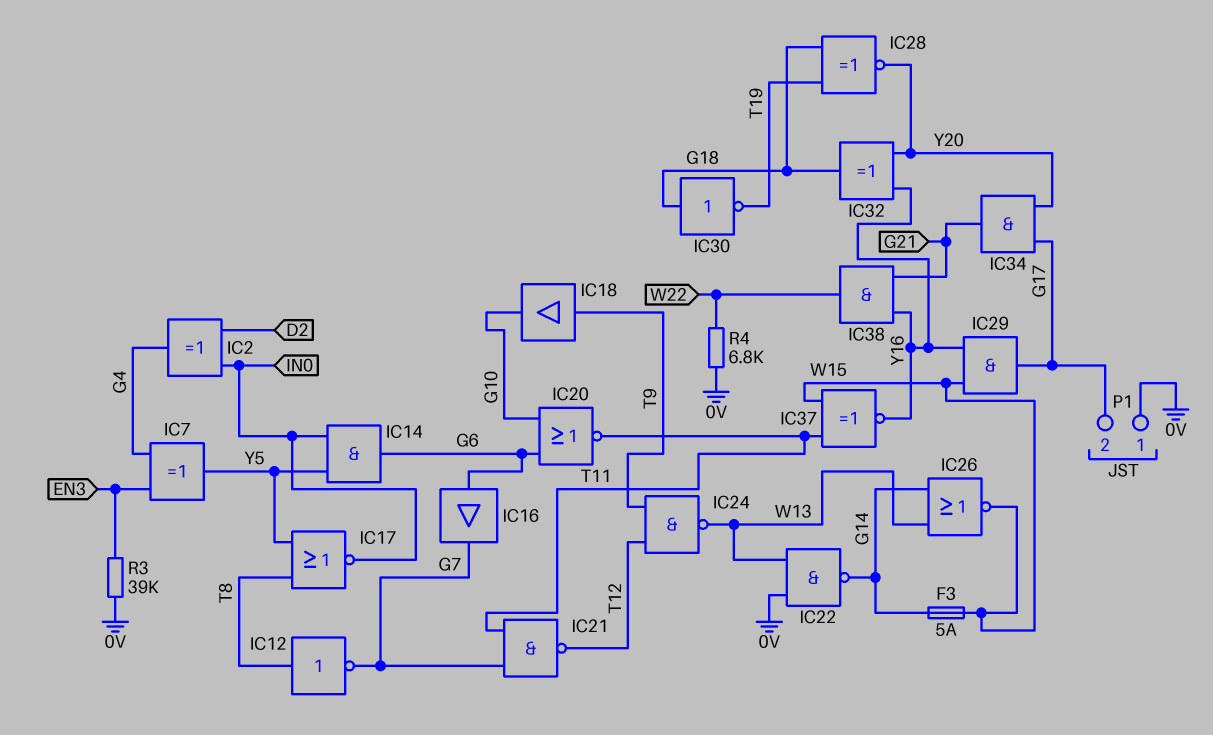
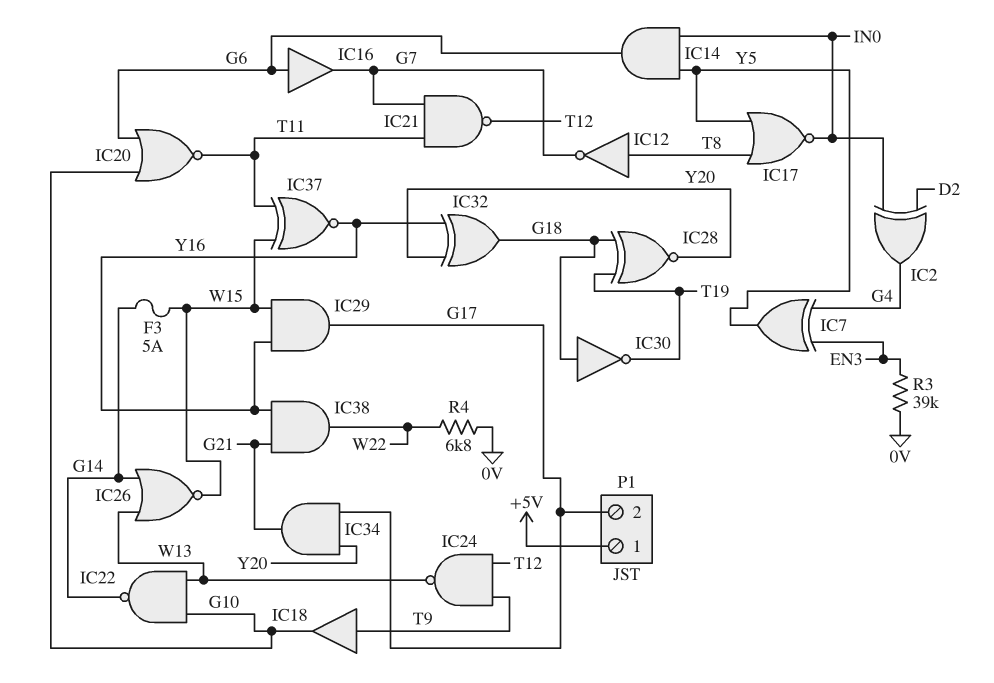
IC22: NAND (in 0V, in W13, out G14) -> NAND (in G10, in W13, out G14)
P1 pin 1: 0V -> +5V

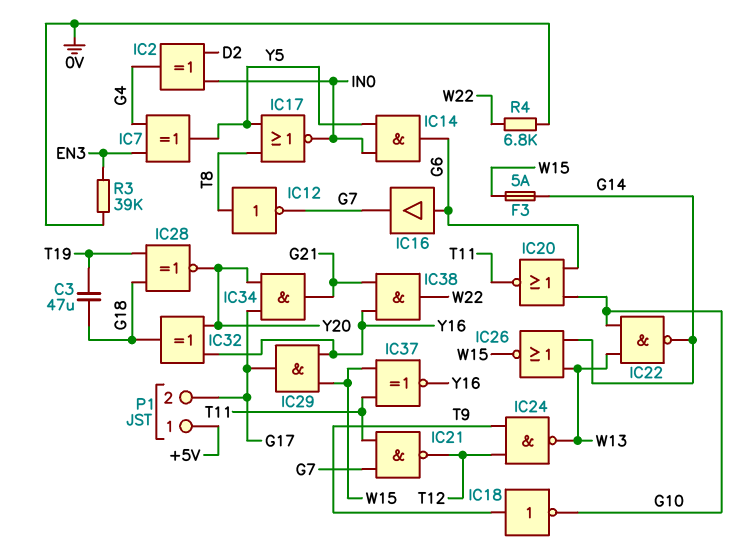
C3: none -> 47uF (G18, T19)
IC18: buffer (in T9, out G10) -> NOT (in T9, out G10)
IC30: NOT (in G18, out T19) -> none

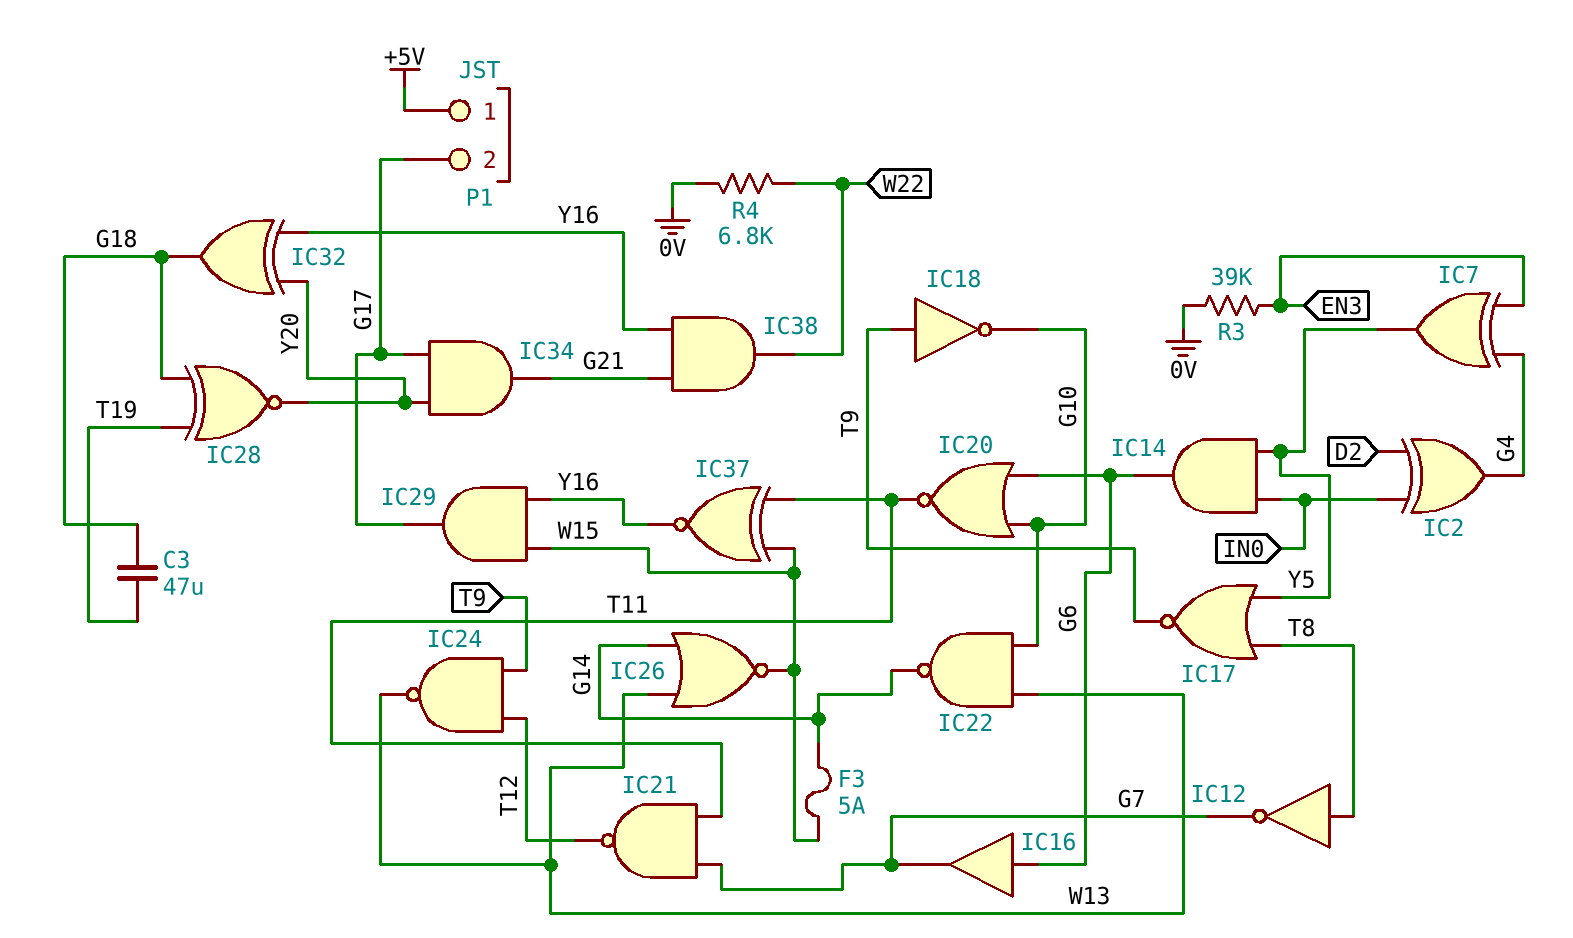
IC17: NOR (in T8, in Y5, out IN0) -> NOR (in T8, in Y5, out T9)

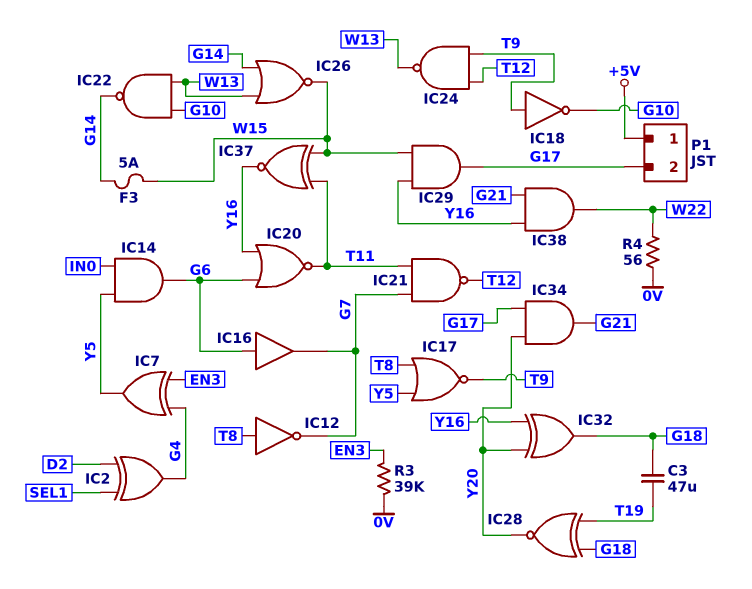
IC2: XOR (in D2, in IN0, out G4) -> XOR (in D2, in SEL1, out G4)
IC20: NOR (in G6, in G10, out T11) -> NOR (in G6, in Y16, out T11)
R4: 6.8k (0V, W22) -> 56 (0V, W22)

